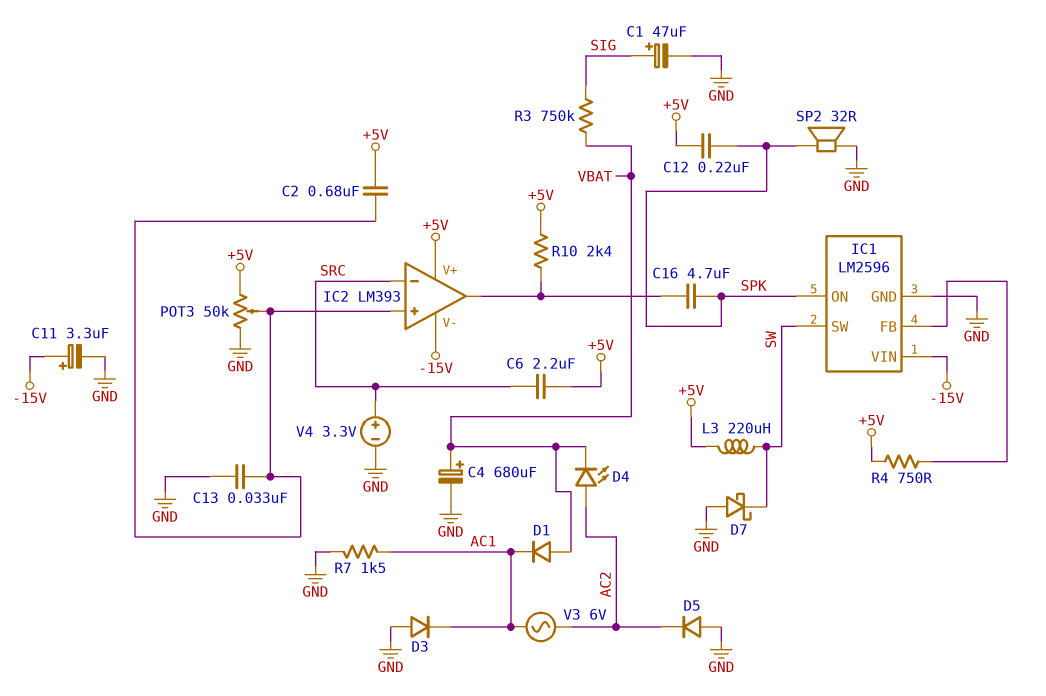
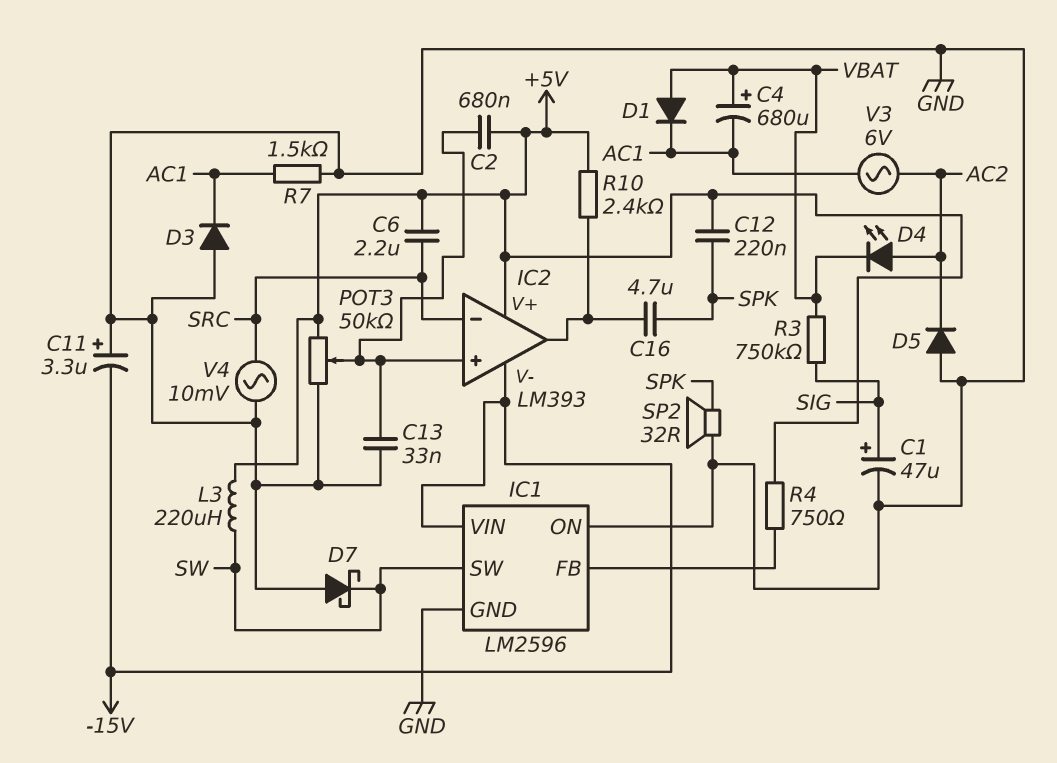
C4: 680uF (plus VBAT, minus GND) -> 680uF (plus VBAT, minus AC1)
C11: 3.3uF (plus -15V, minus GND) -> 3.3uF (plus GND, minus -15V)
IC1 pin ON: SPK -> GND
V4: 3.3V (plus SRC, minus GND) -> AC 10mV (GND, SRC)

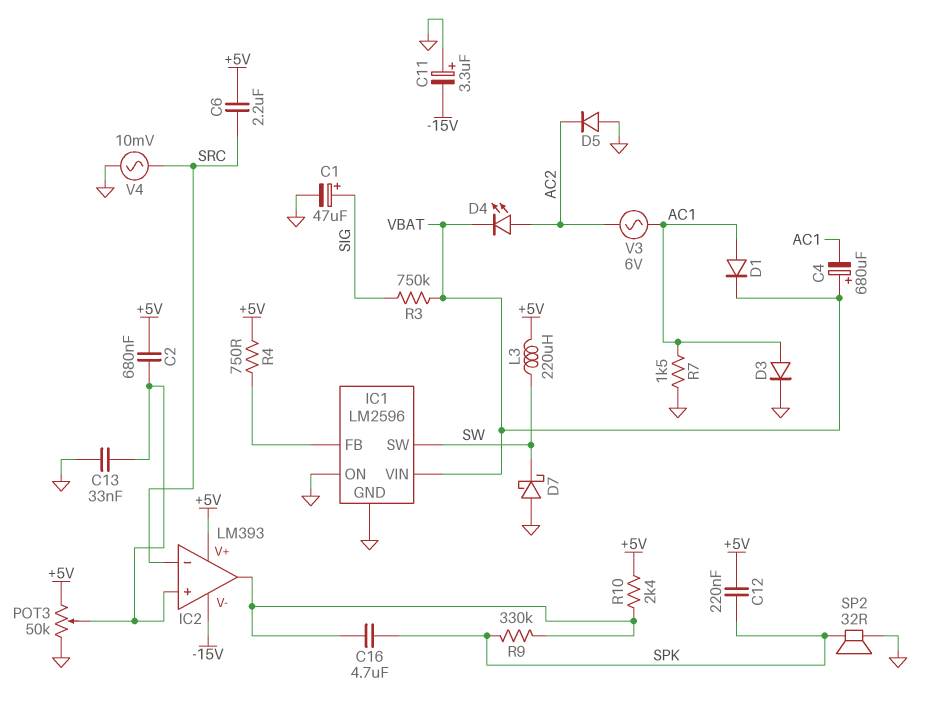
D1: diode (A VBAT, K AC1) -> diode (A AC1, K VBAT)
D3: diode (A GND, K AC1) -> diode (A AC1, K GND)
IC1 pin VIN: -15V -> VBAT
R9: none -> 330k (IC2/out, SPK)

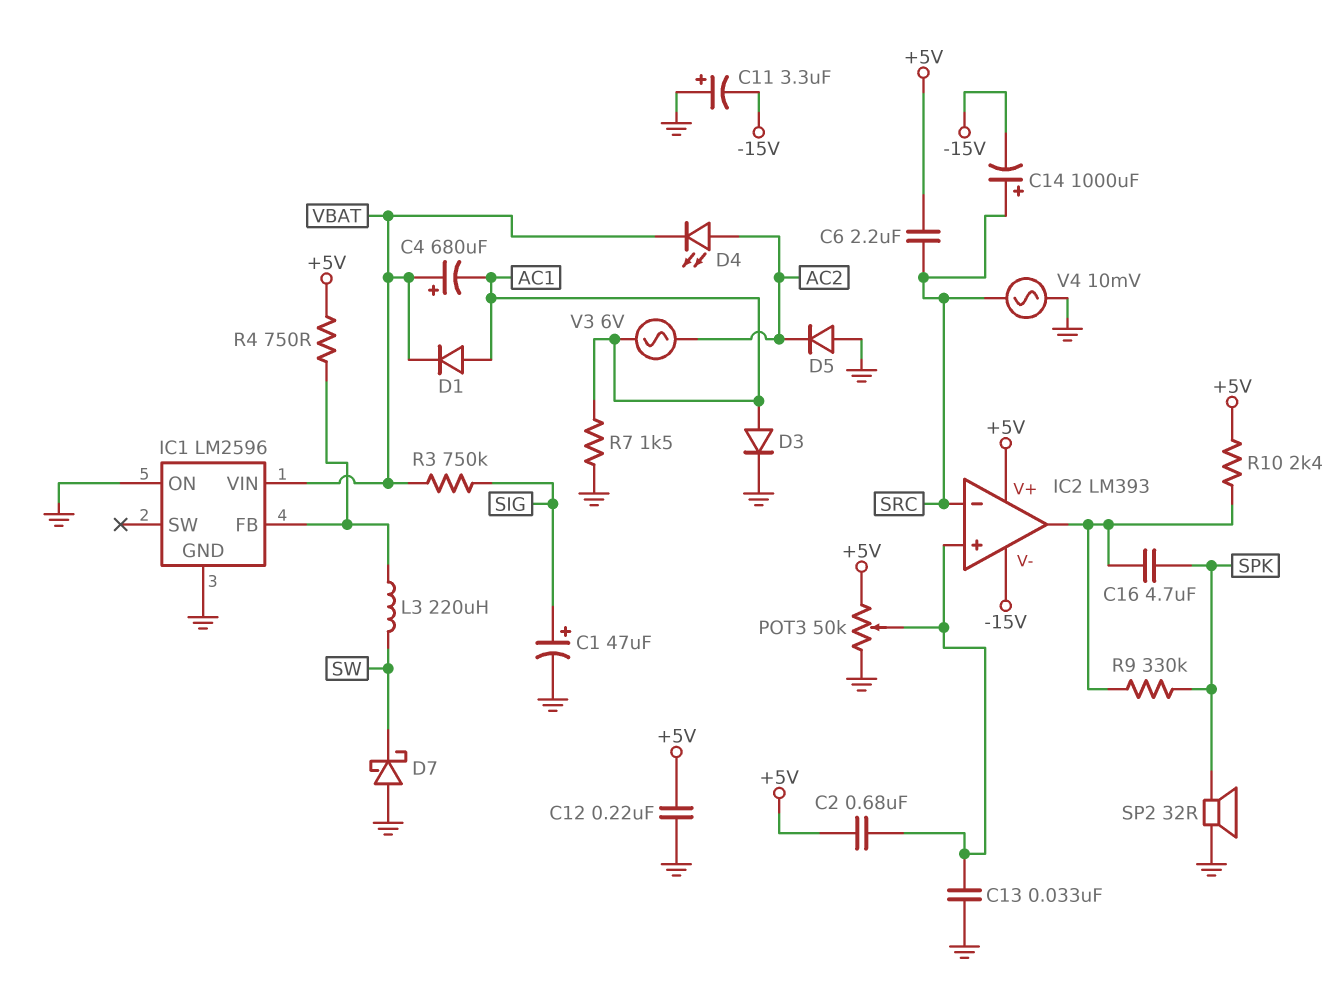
C12: 220nF (+5V, SPK) -> 220nF (+5V, GND)
C14: none -> 1000uF (plus SRC, minus -15V)
IC1 pin SW: SW -> none
L3: 220uH (+5V, SW) -> 220uH (IC1/FB, SW)

